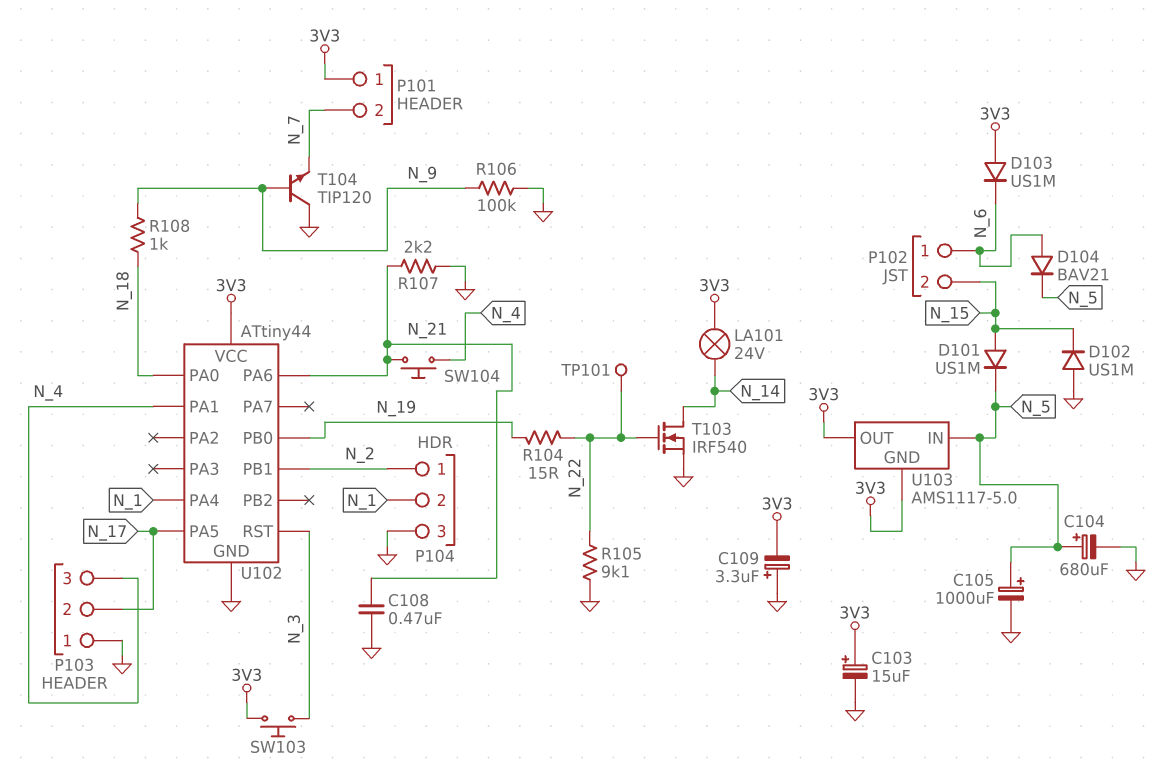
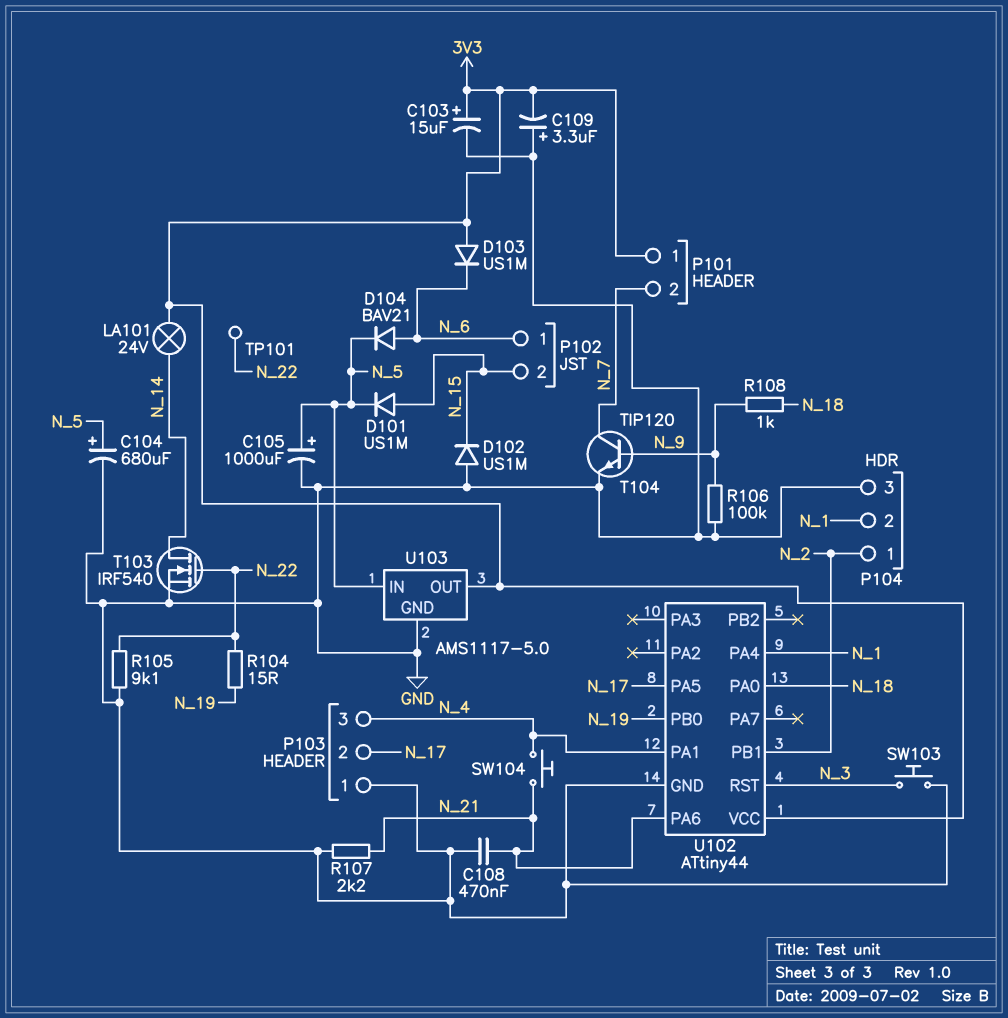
SW103: button (3V3, N_3) -> button (GND, N_3)
T104: NPN TIP120 (B N_9, C GND, E N_7) -> NPN TIP120 (B N_9, C N_7, E GND)
U103 pin GND: 3V3 -> GND

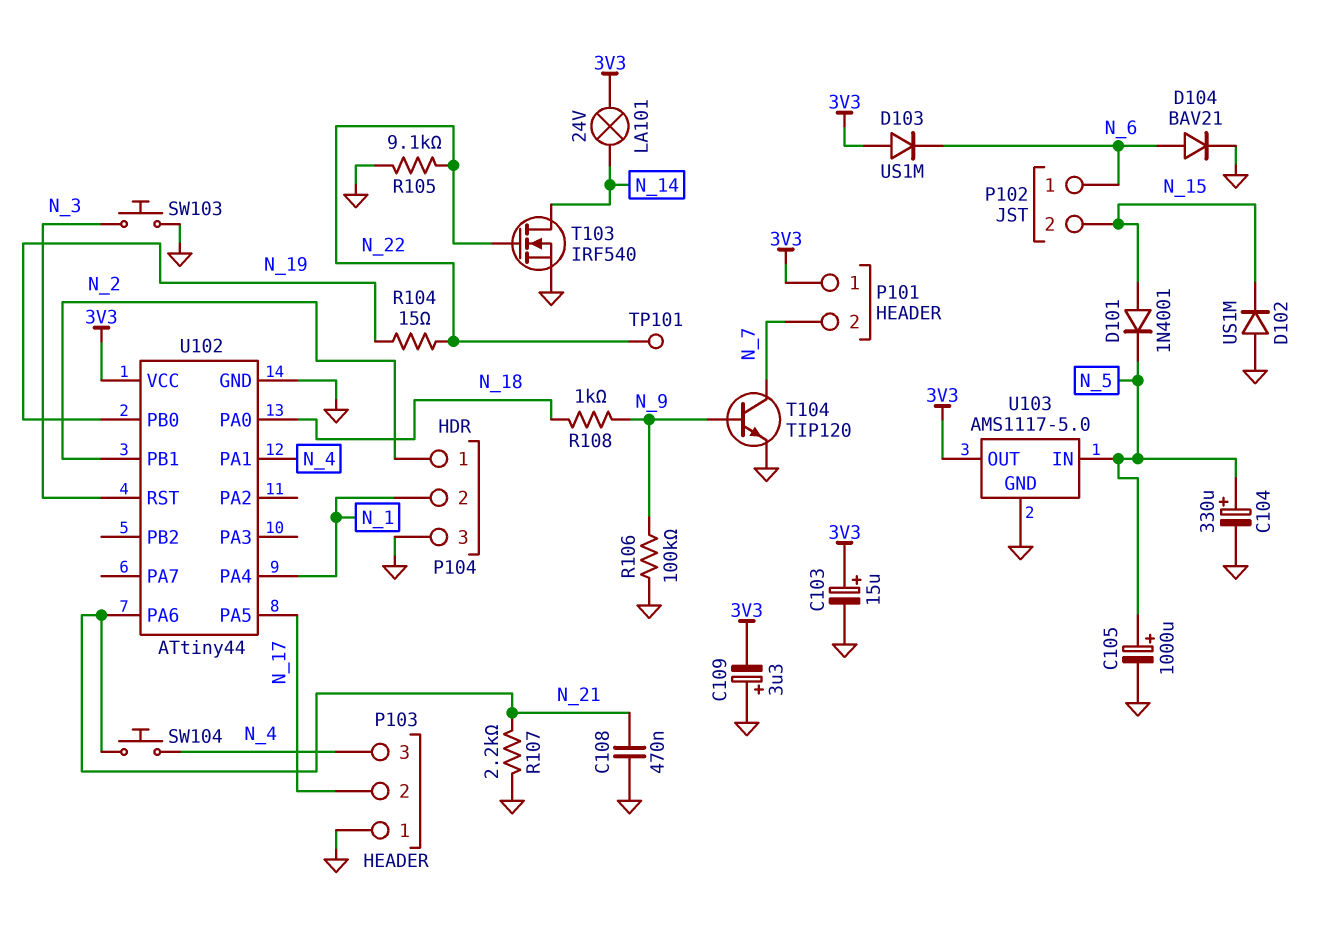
C104: 680uF (plus N_5, minus GND) -> 330uF (plus N_5, minus GND)
D101: diode US1M (A N_15, K N_5) -> diode 1N4001 (A N_15, K N_5)
D104: diode BAV21 (A N_6, K N_5) -> diode BAV21 (A N_6, K GND)

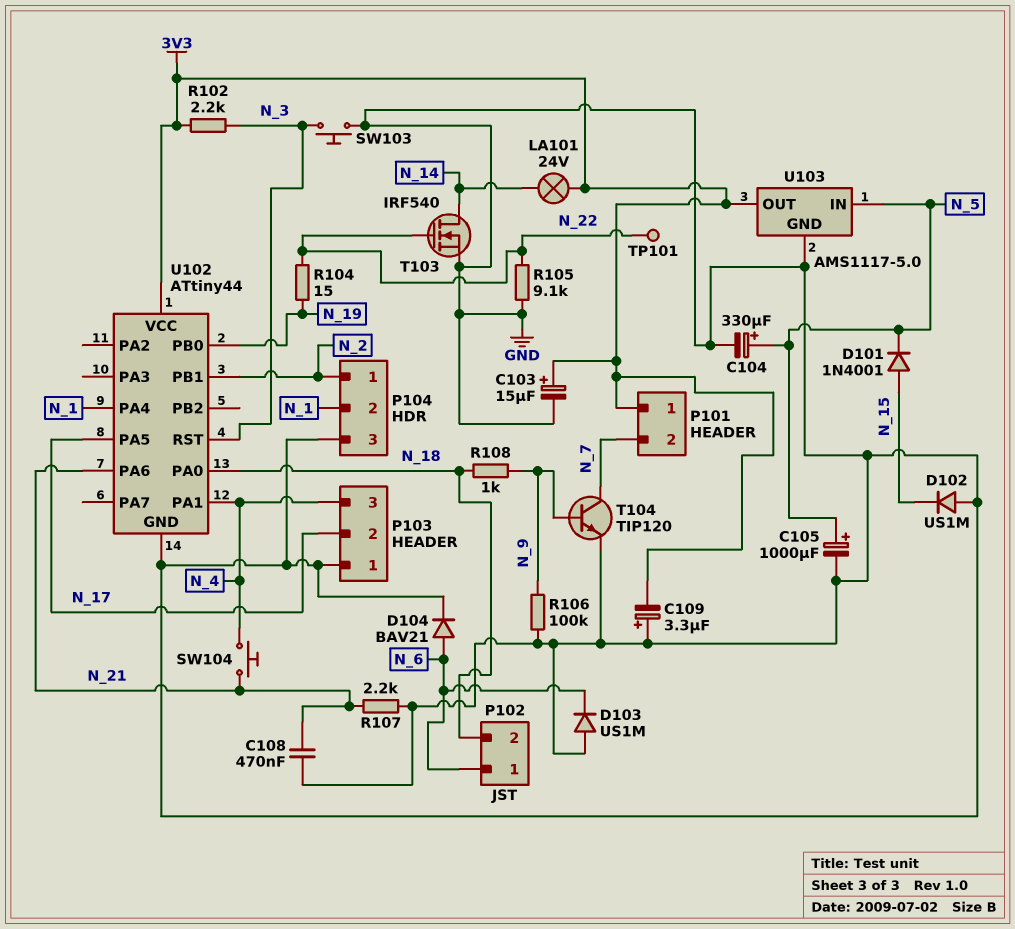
D103: diode US1M (A 3V3, K N_6) -> diode US1M (A GND, K N_6)
P102 pin 2: N_15 -> N_18
R102: none -> 2.2k (3V3, N_3)

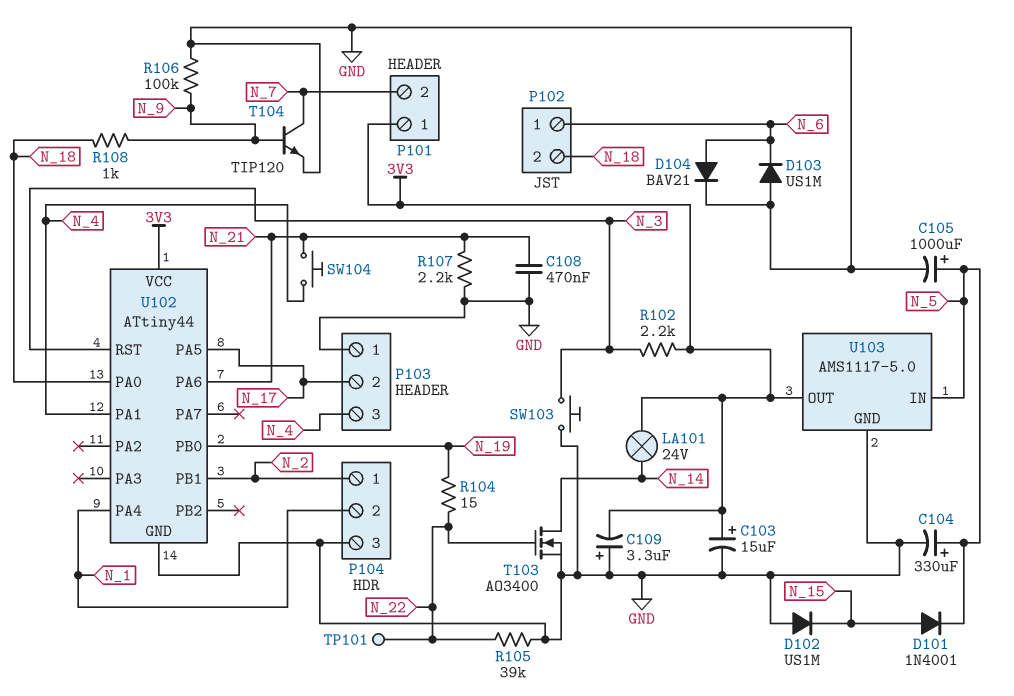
R105: 9.1k (GND, N_22) -> 39k (GND, N_22)
T103: NMOS IRF540 (G N_22, D N_14, S GND) -> NMOS AO3400 (G N_22, D N_14, S GND)

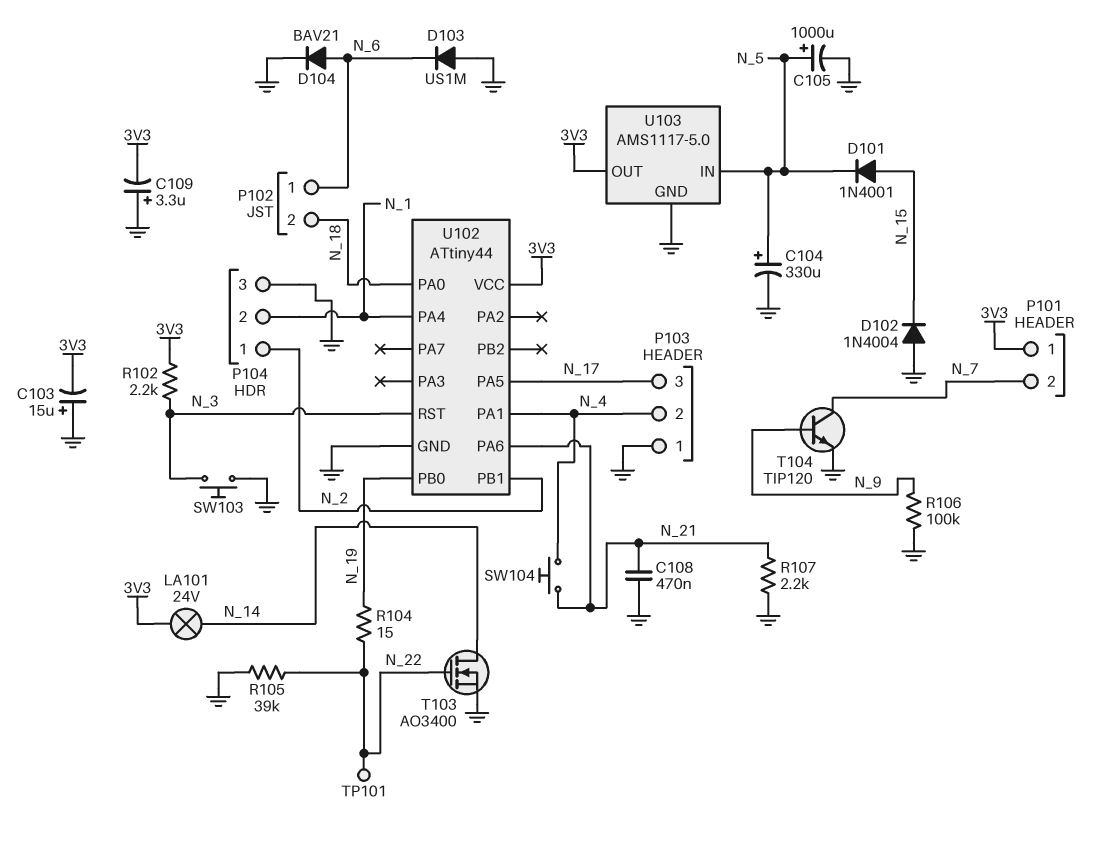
C103: 15uF (plus 3V3, minus GND) -> 15uF (plus GND, minus 3V3)
D102: diode US1M (A GND, K N_15) -> diode 1N4004 (A GND, K N_15)
P103 pin 2: N_17 -> N_4
P103 pin 3: N_4 -> N_17
R108: 1k (N_9, N_18) -> none

